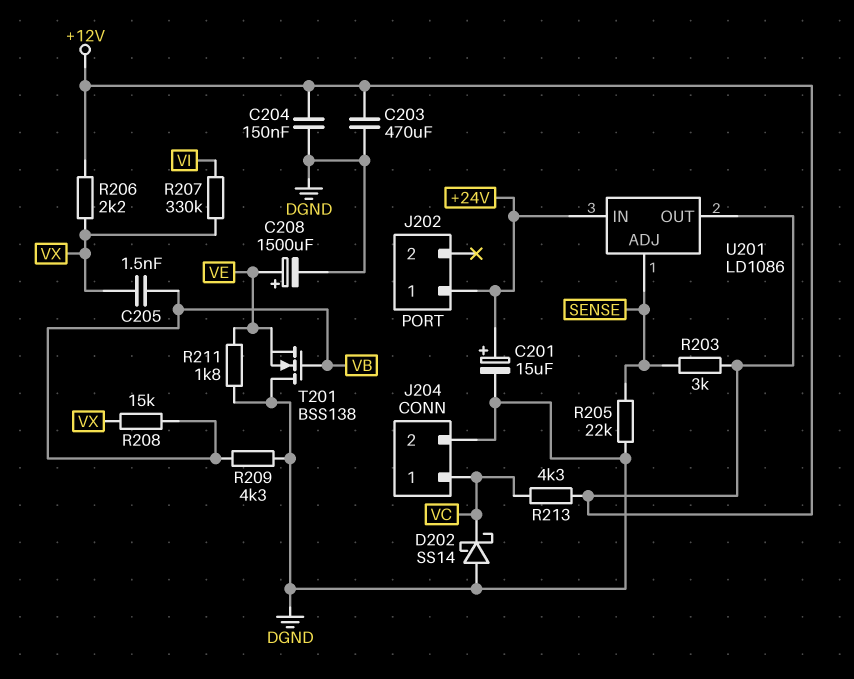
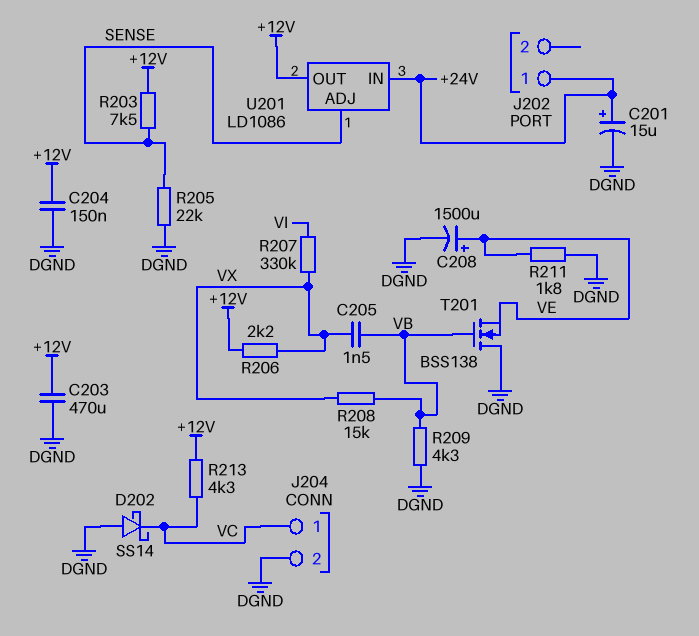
R203: 3k (+12V, SENSE) -> 7.5k (+12V, SENSE)

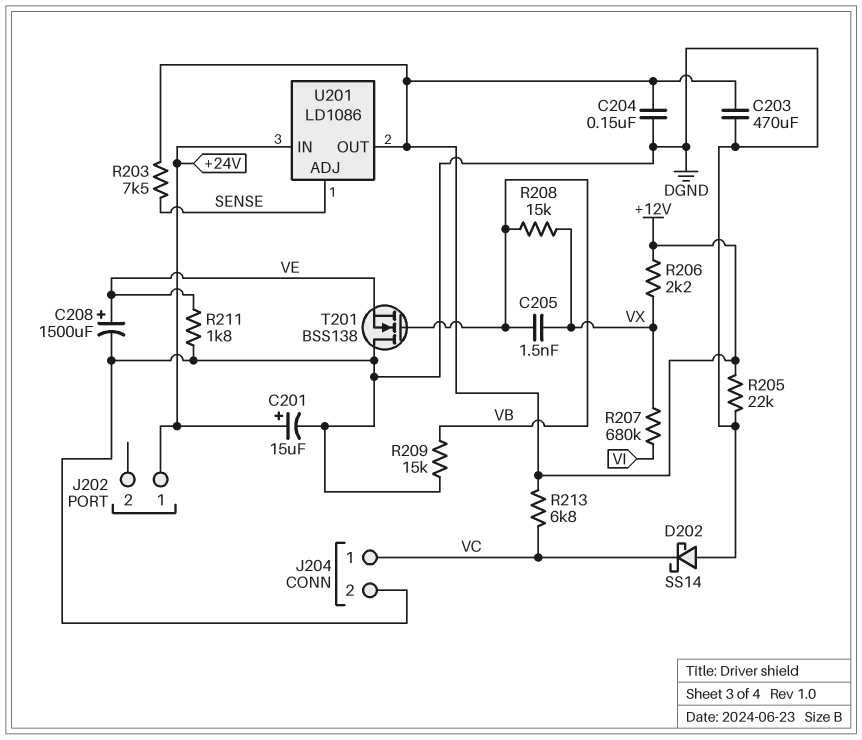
R205: 22k (DGND, SENSE) -> 22k (+12V, DGND)
R207: 330k (VI, VX) -> 680k (VI, VX)
R209: 4.3k (DGND, VB) -> 15k (DGND, VB)
R213: 4.3k (+12V, VC) -> 6.8k (+12V, VC)

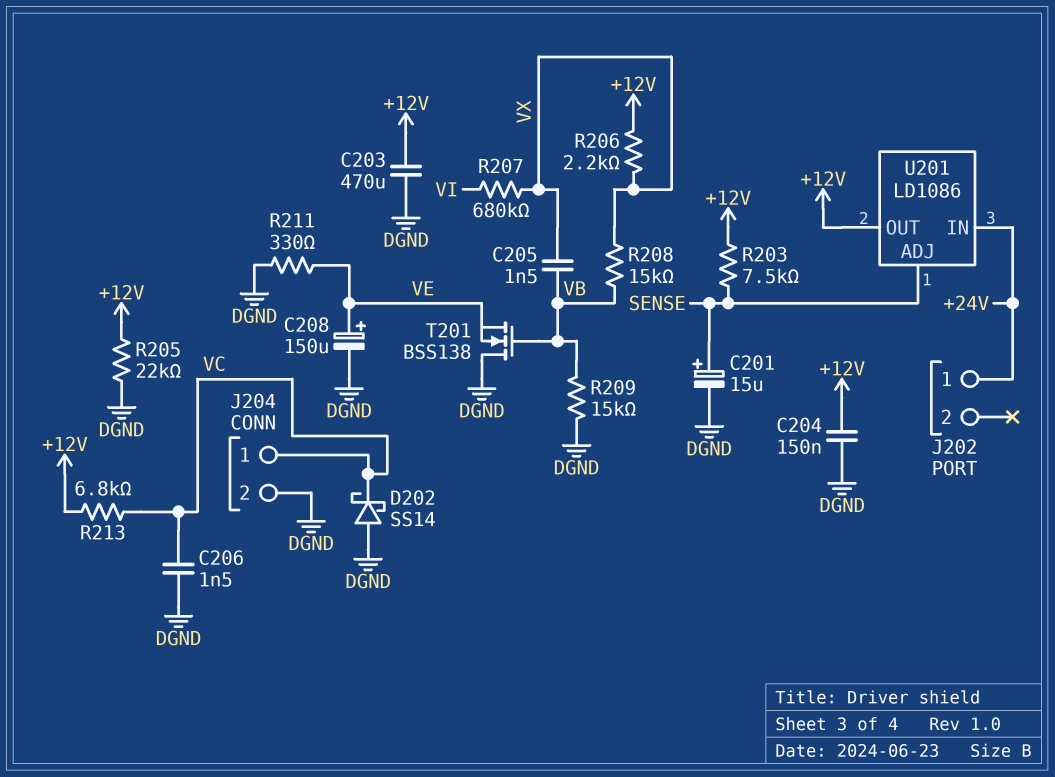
C201: 15uF (plus +24V, minus DGND) -> 15uF (plus SENSE, minus DGND)
C206: none -> 1.5nF (DGND, VC)
C208: 1500uF (plus VE, minus DGND) -> 150uF (plus VE, minus DGND)
R211: 1.8k (DGND, VE) -> 330 (DGND, VE)

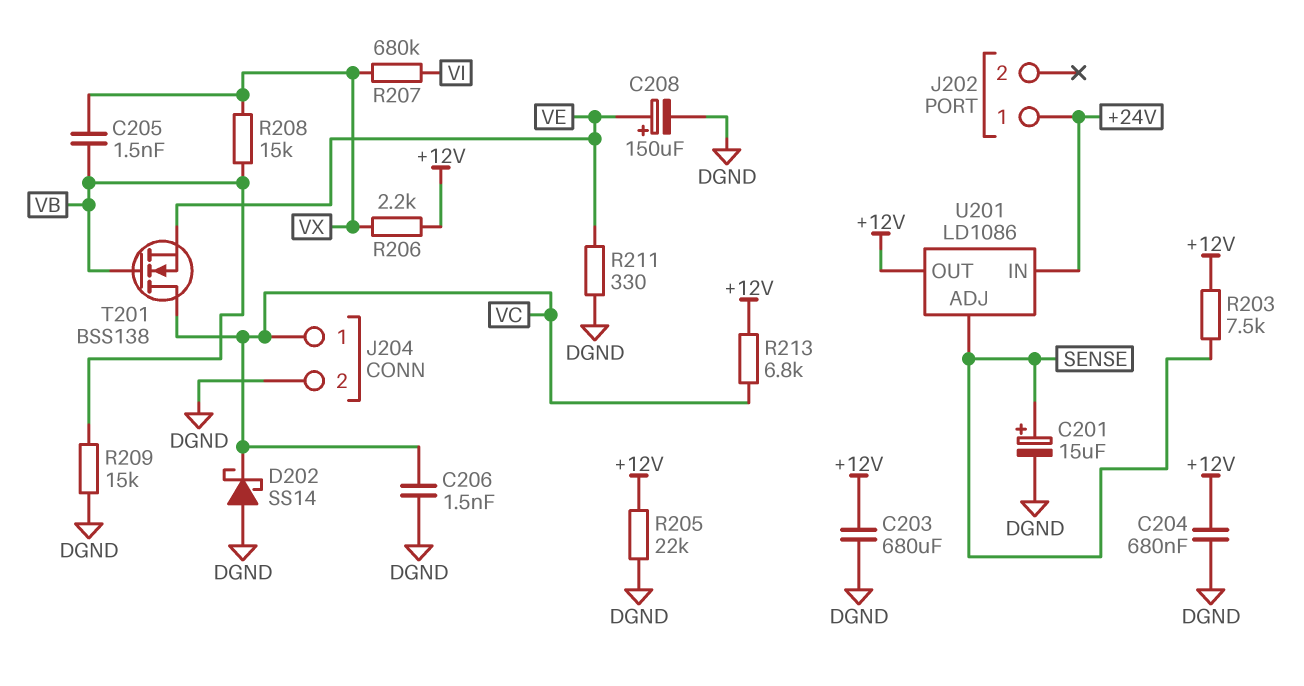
C203: 470uF (+12V, DGND) -> 680uF (+12V, DGND)
C204: 150nF (+12V, DGND) -> 680nF (+12V, DGND)
T201: NMOS BSS138 (G VB, D DGND, S VE) -> NMOS BSS138 (G VB, D VC, S VE)

